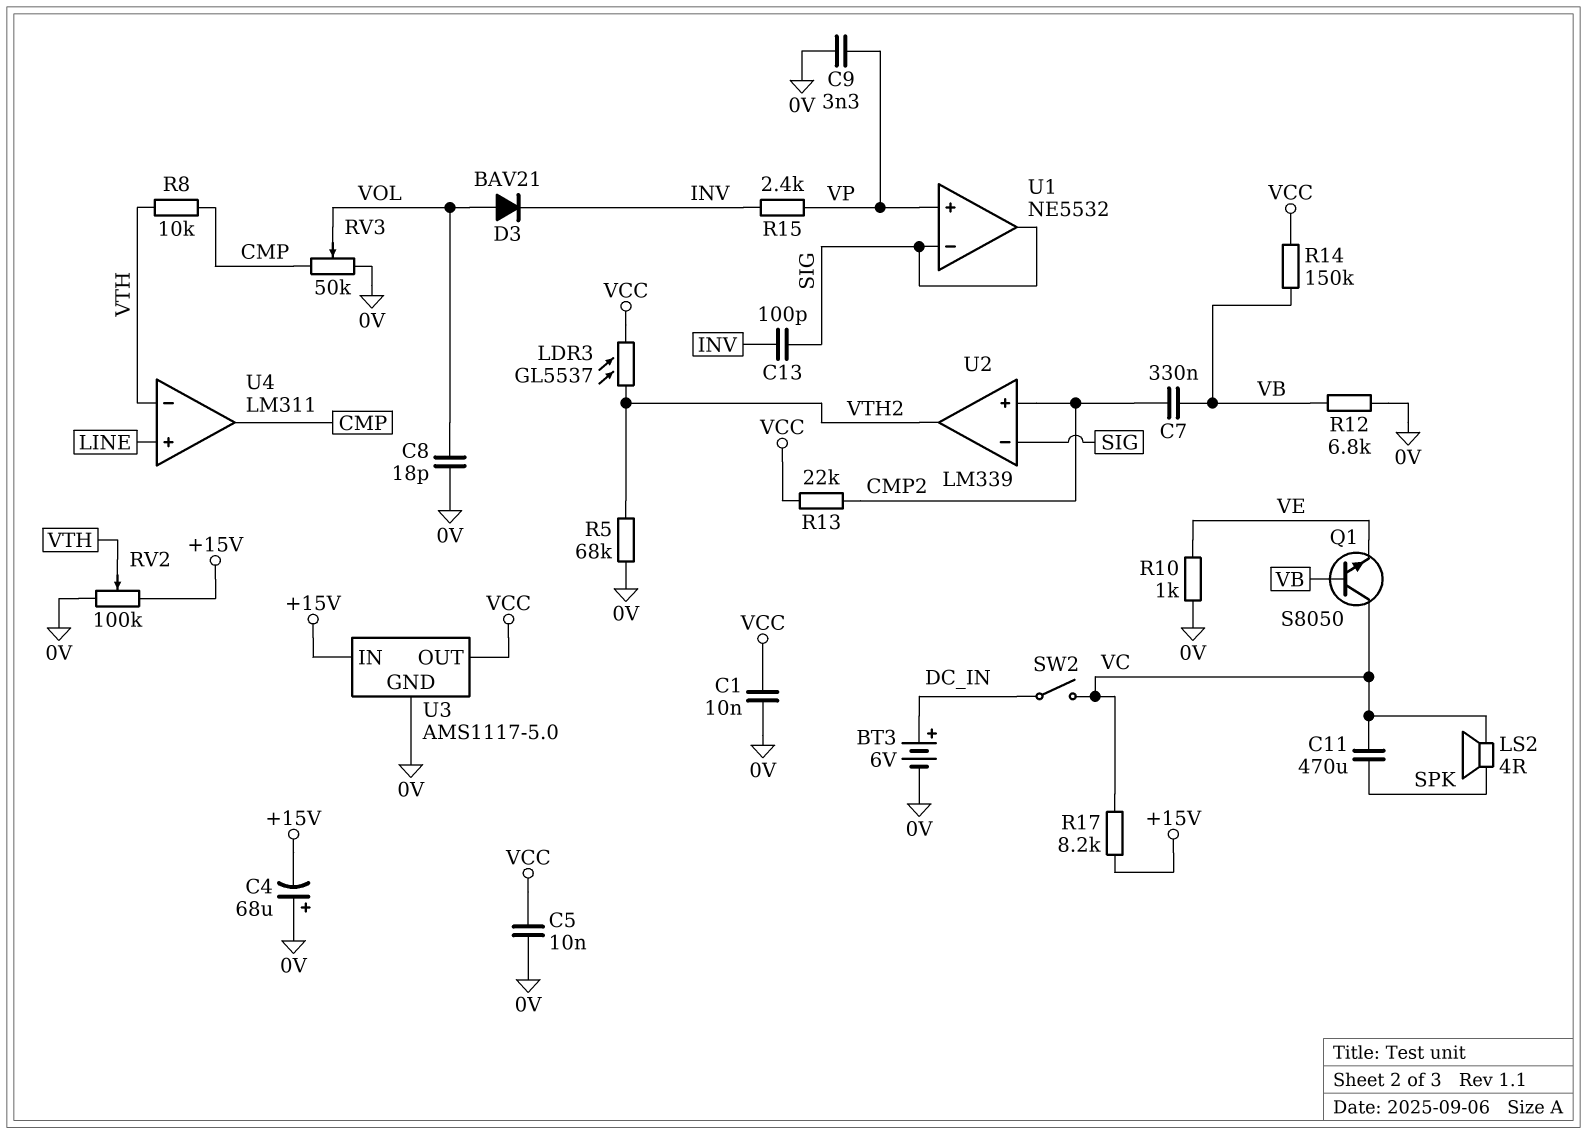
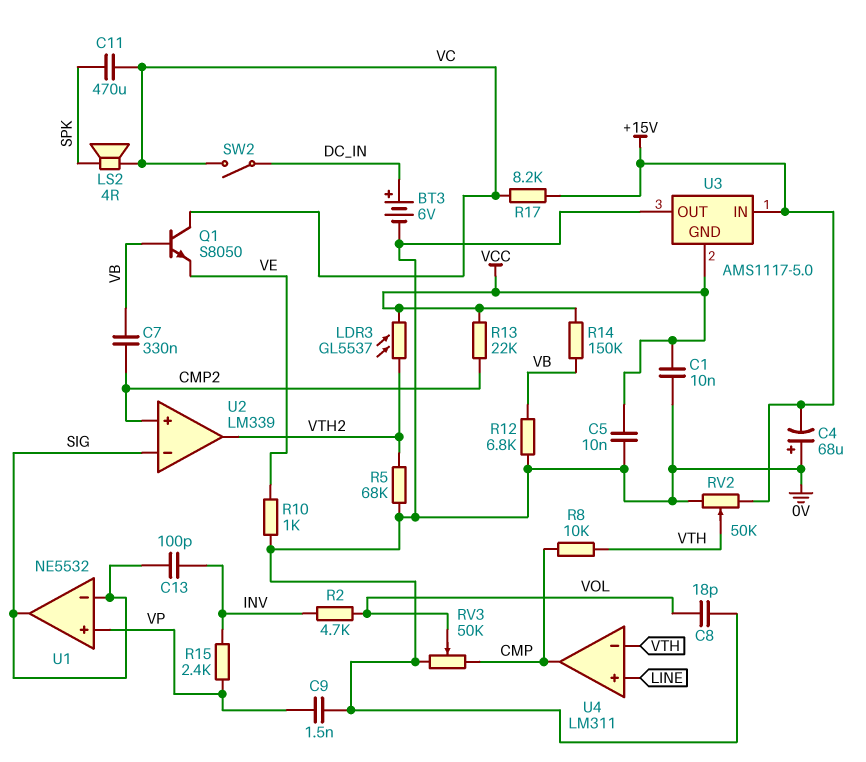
C9: 3.3nF (0V, VP) -> 1.5nF (0V, VP)
D3: diode BAV21 (A VOL, K INV) -> none
R2: none -> 4.7k (INV, VOL)
RV2: 100k (+15V, 0V, wiper VTH) -> 50k (+15V, 0V, wiper VTH)
U3 pin GND: 0V -> VCC
U3 pin OUT: VCC -> 0V

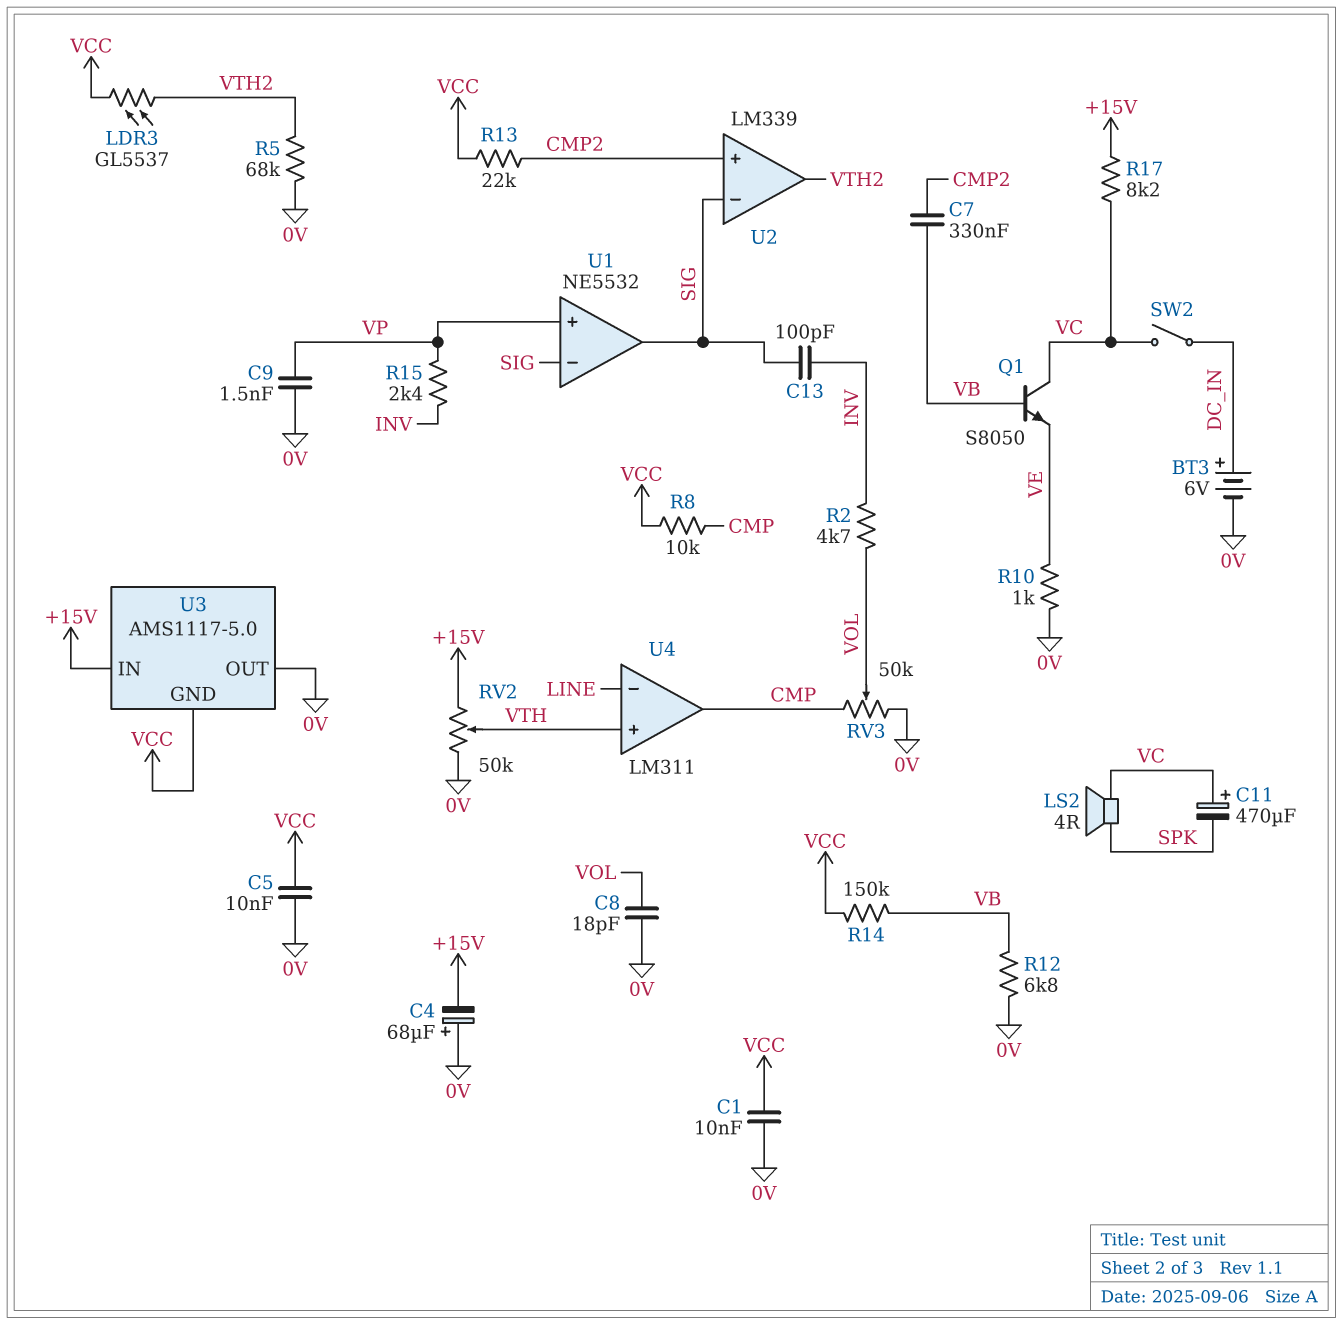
C11: 470uF (SPK, VC) -> 470uF (plus VC, minus SPK)
R8: 10k (CMP, VTH) -> 10k (CMP, VCC)
U4 pin in+: LINE -> VTH
U4 pin in-: VTH -> LINE

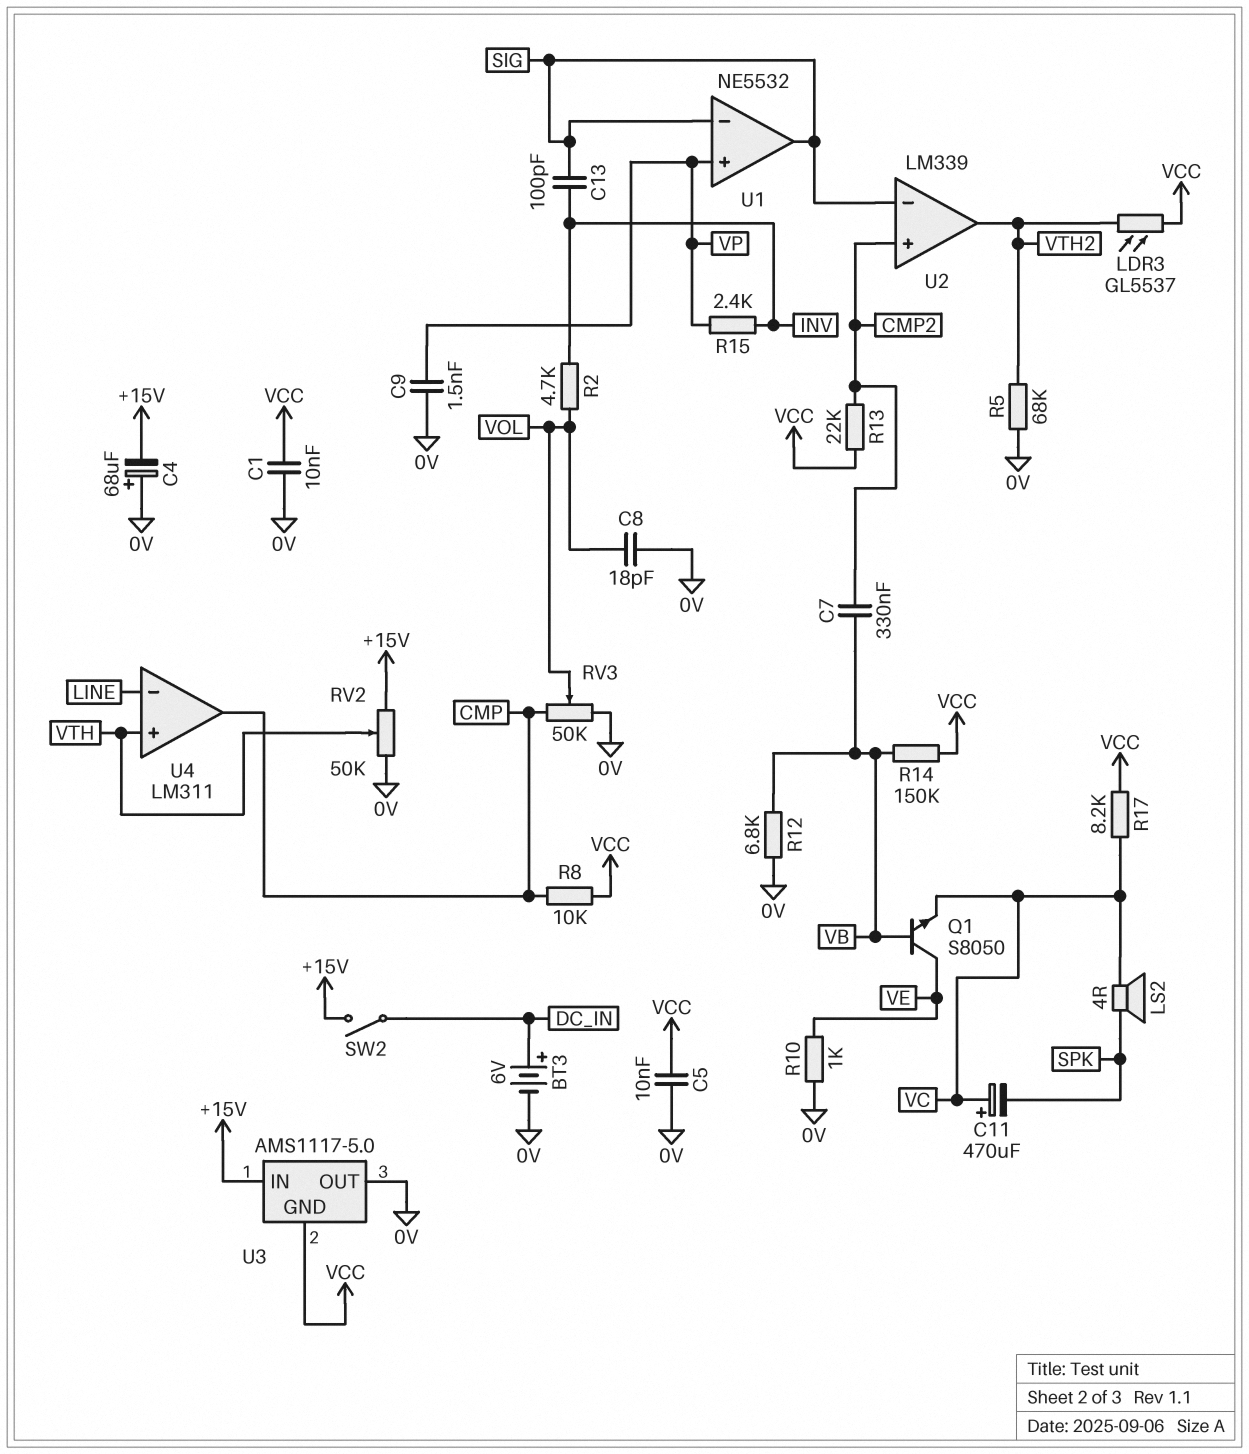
Q1: NPN S8050 (B VB, C VC, E VE) -> NPN S8050 (B VB, C VE, E VC)
R17: 8.2k (+15V, VC) -> 8.2k (VC, VCC)
SW2: switch (DC_IN, VC) -> switch (+15V, DC_IN)

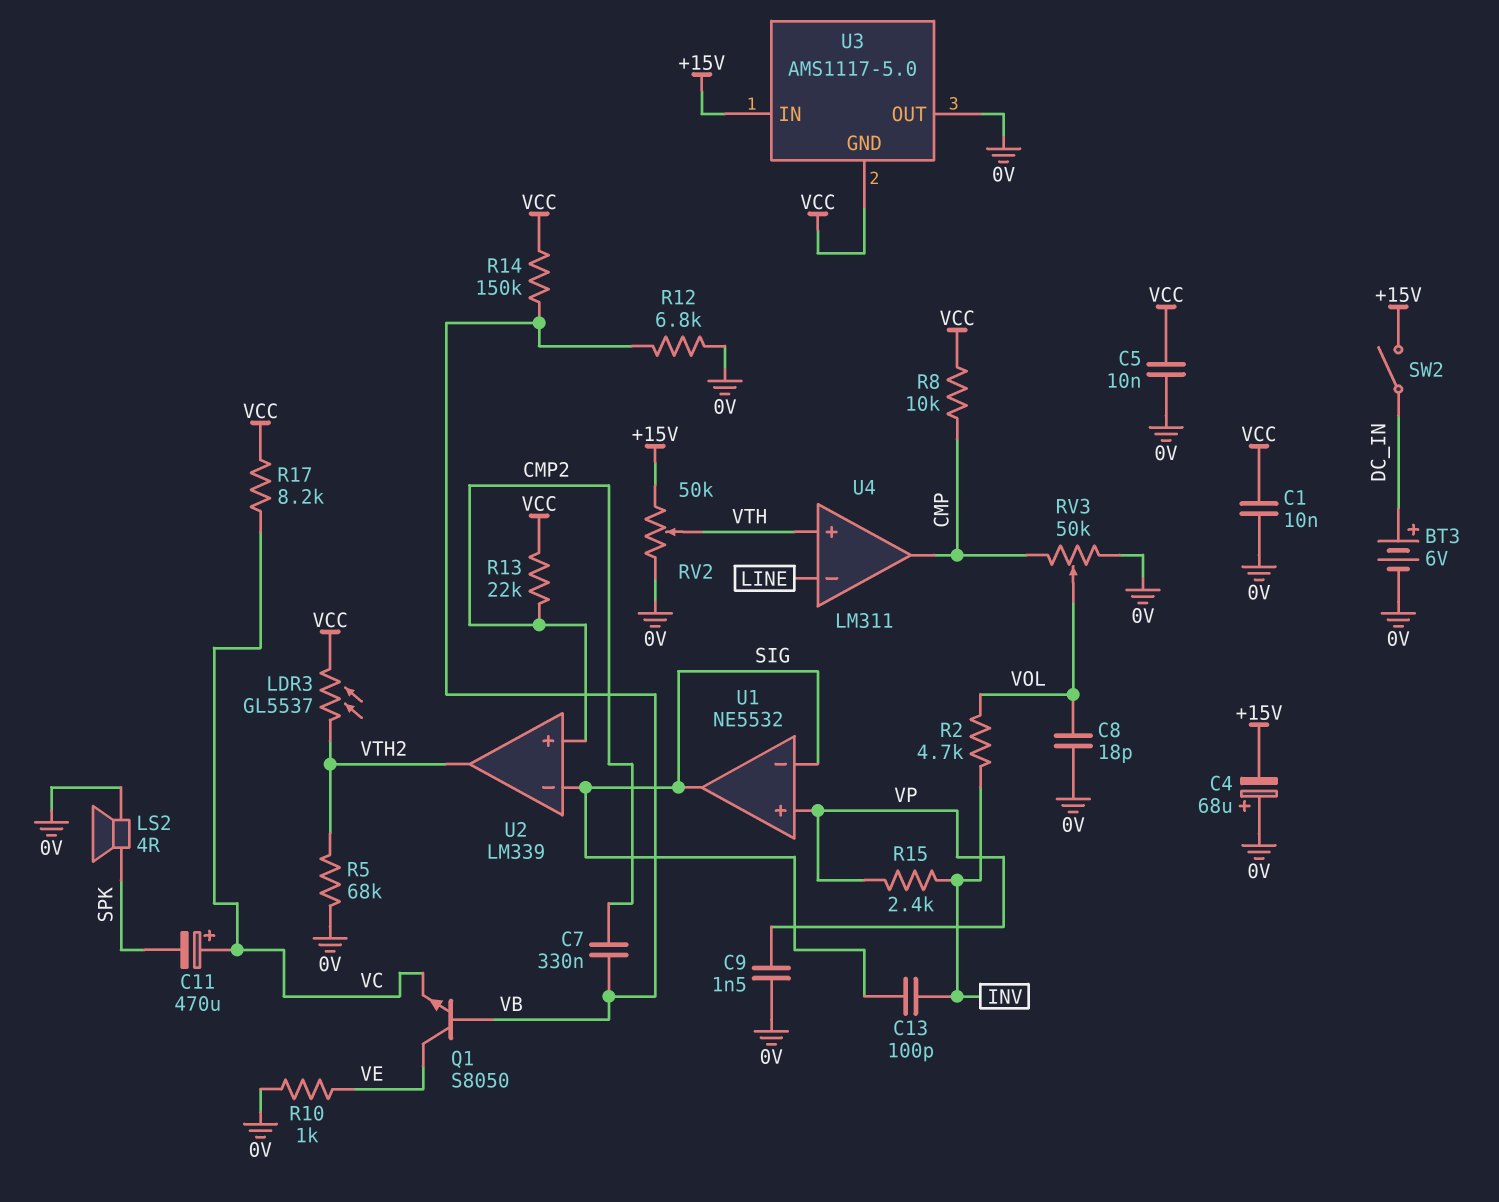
LS2: speaker 4R (SPK, VC) -> speaker 4R (0V, SPK)

